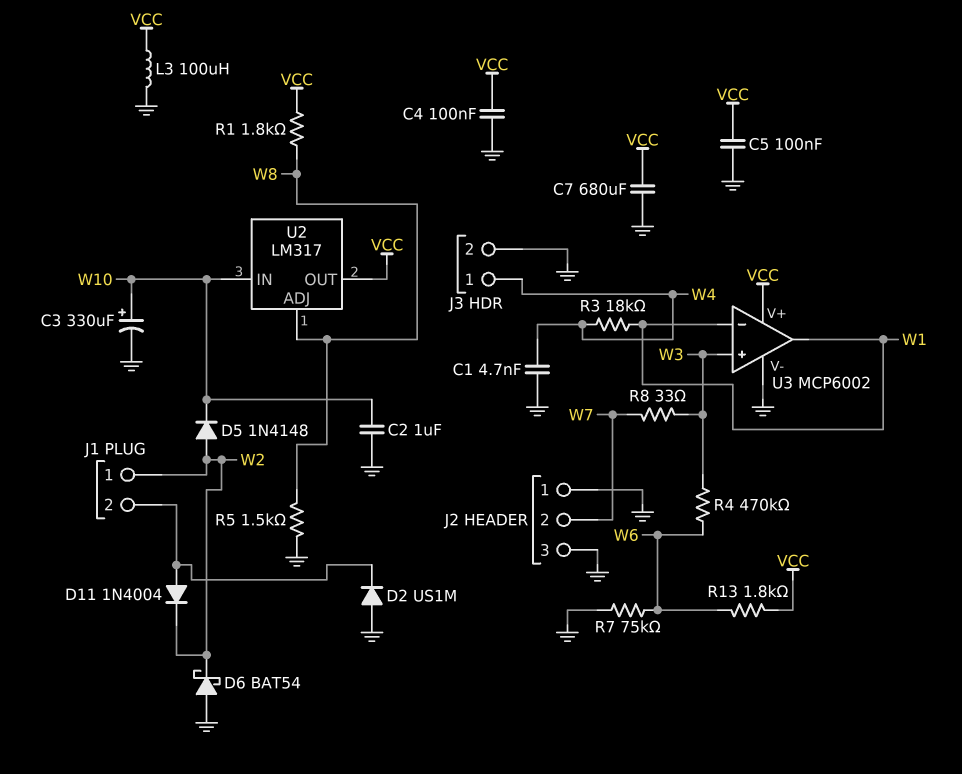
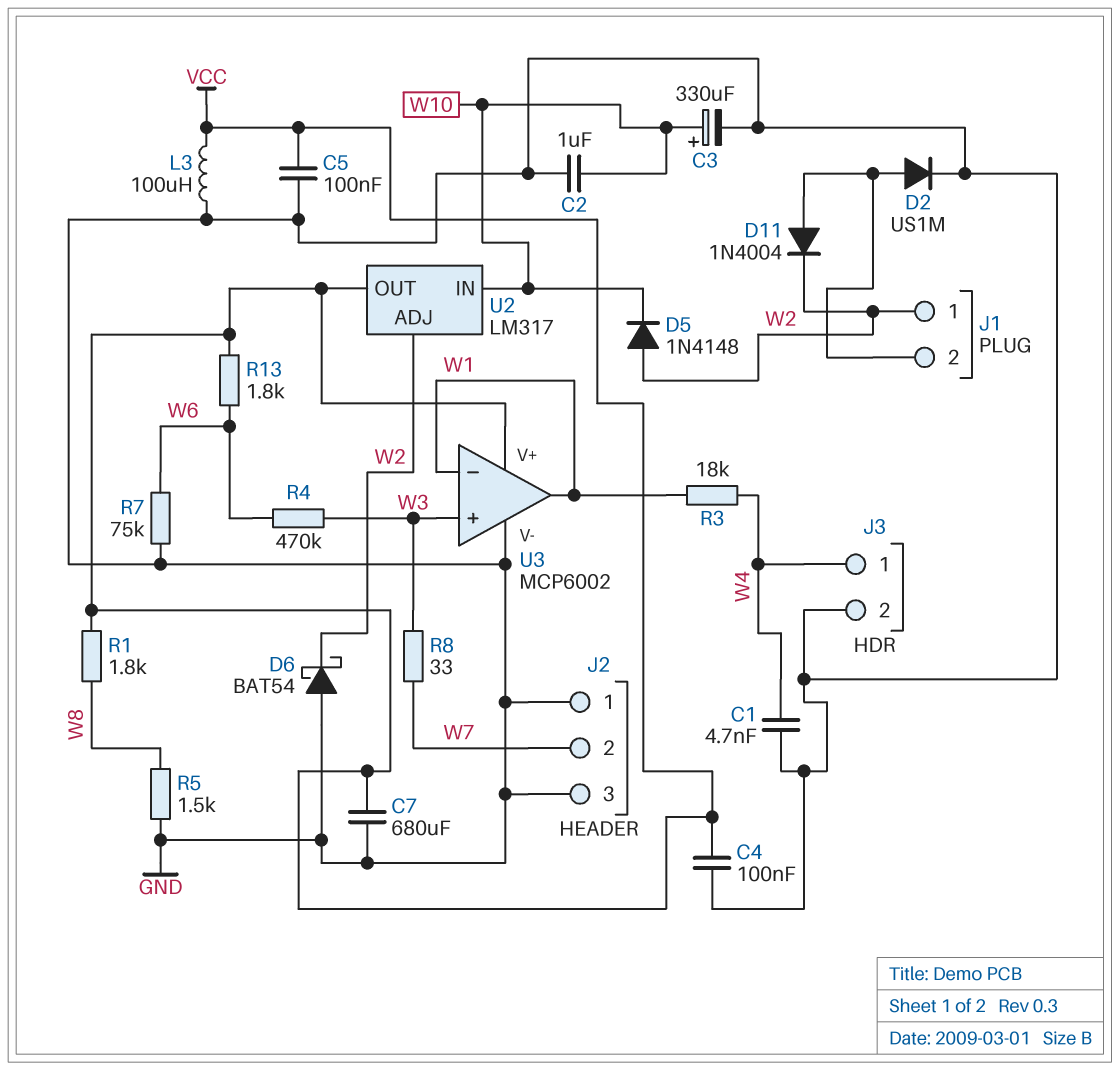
D2: diode US1M (A GND, K J1/2) -> diode US1M (A J1/2, K GND)
U2 pin ADJ: W8 -> W2

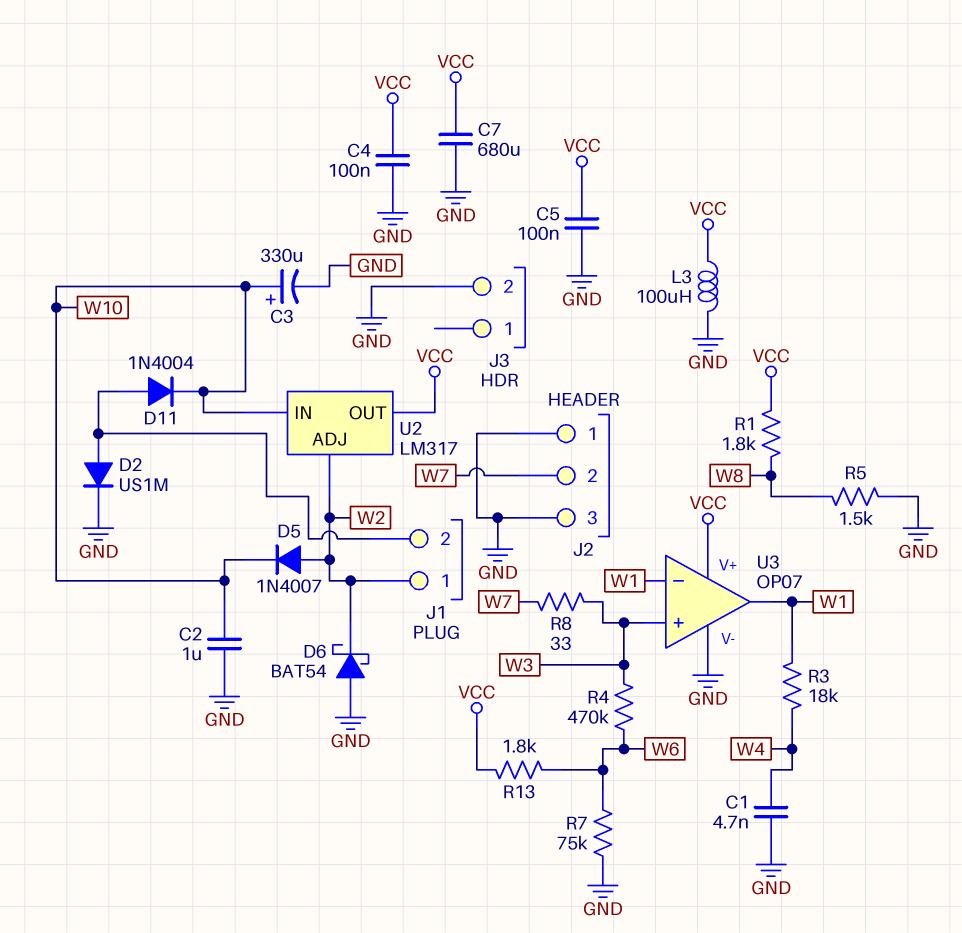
D5: diode 1N4148 (A W2, K W10) -> diode 1N4007 (A W2, K W10)
D11: diode 1N4004 (A J1/2, K W2) -> diode 1N4004 (A J1/2, K W10)
J3 pin 1: W4 -> none
U3: MCP6002 -> OP07

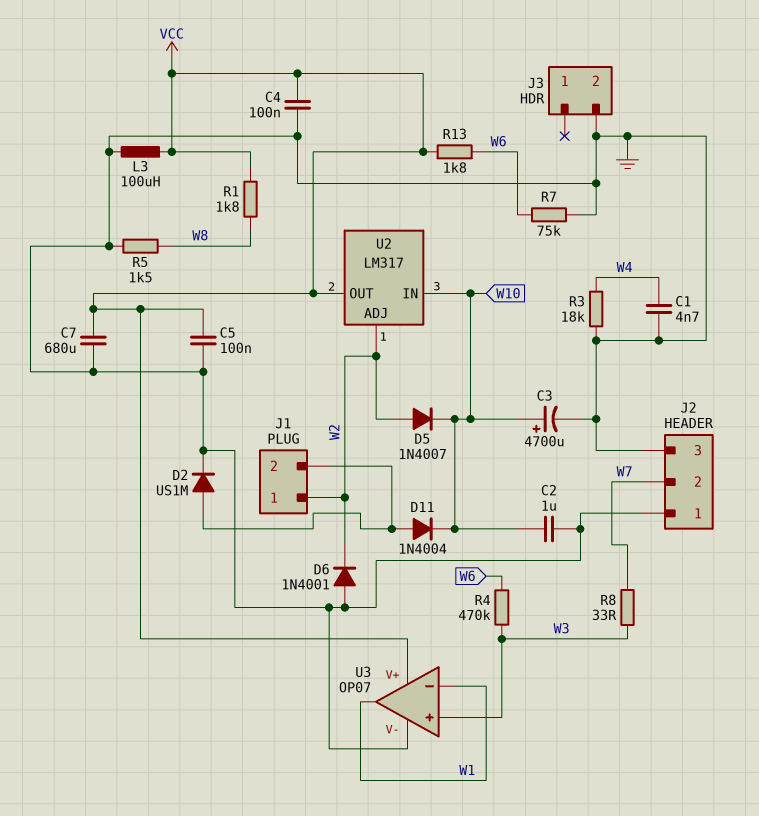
C3: 330uF (plus W10, minus GND) -> 4700uF (plus W10, minus GND)
D6: schottky BAT54 (A GND, K W2) -> diode 1N4001 (A GND, K W2)
R3: 18k (W1, W4) -> 18k (GND, W4)

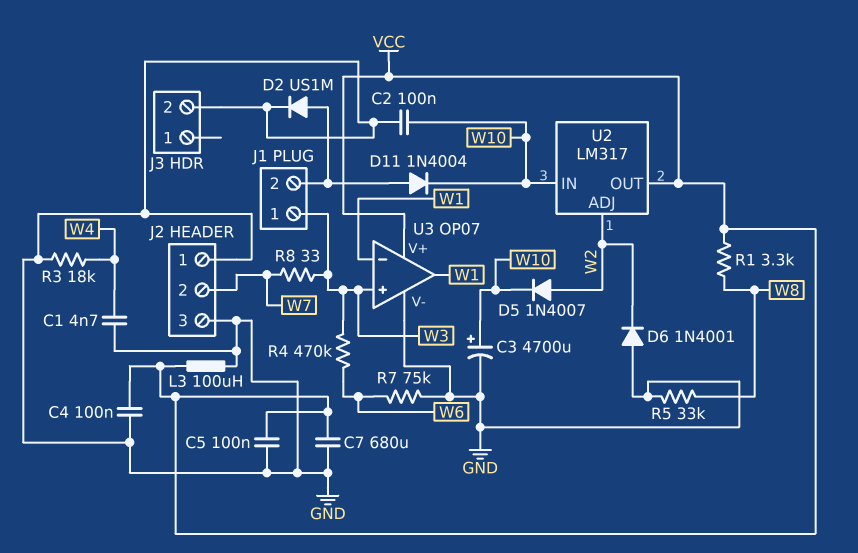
C2: 1uF (GND, W10) -> 100nF (GND, W10)
J1 pin 1: W2 -> W3
R1: 1.8k (VCC, W8) -> 3.3k (VCC, W8)
R5: 1.5k (GND, W8) -> 33k (GND, W8)
R13: 1.8k (VCC, W6) -> none

